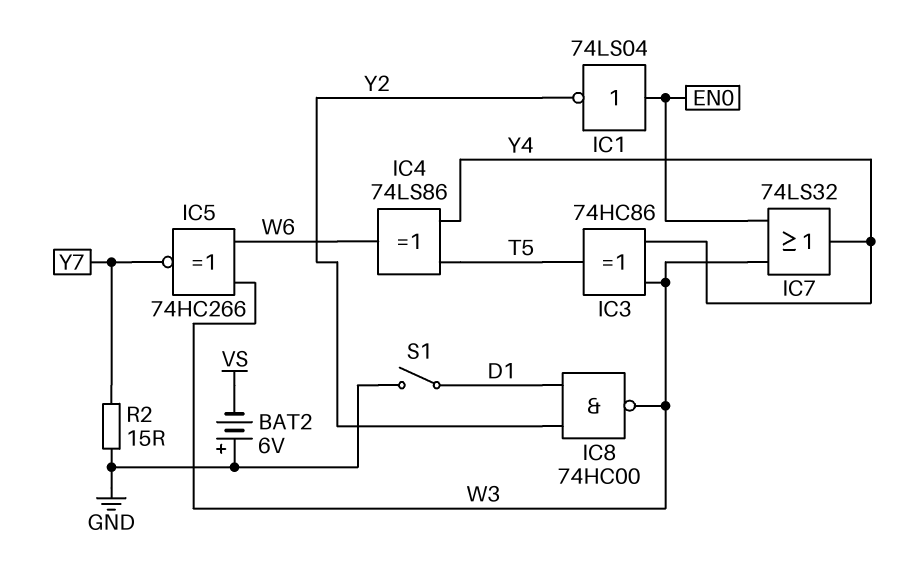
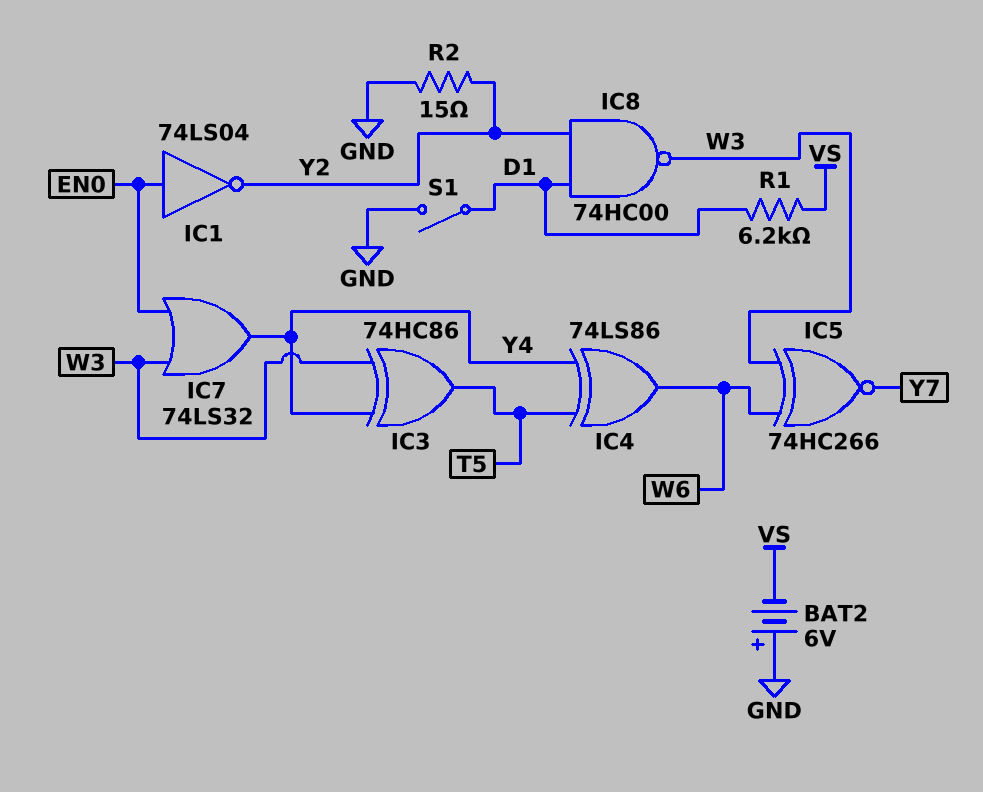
R1: none -> 6.2k (D1, VS)
R2: 15 (GND, Y7) -> 15 (GND, Y2)

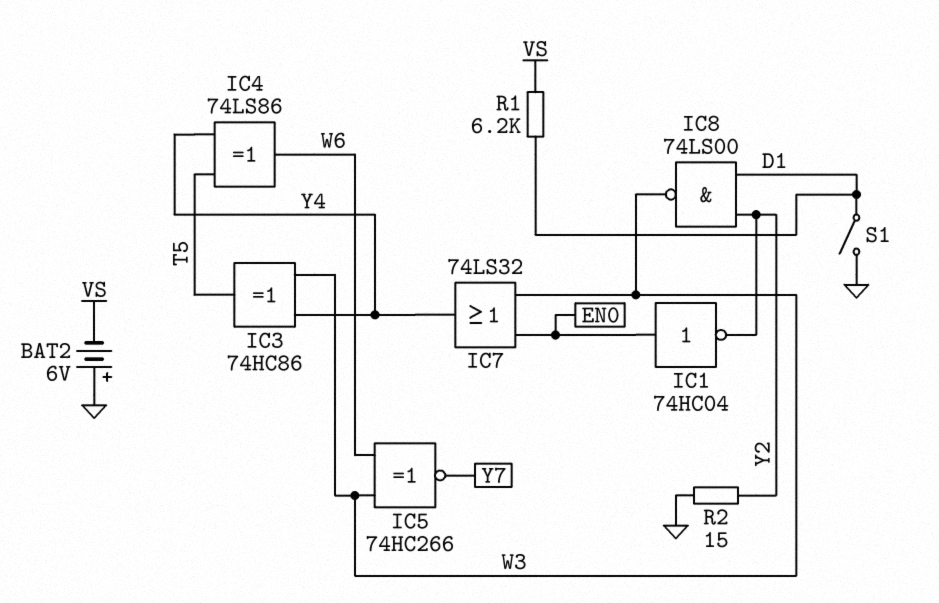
IC1: NOT 74LS04 (in EN0, out Y2) -> NOT 74HC04 (in EN0, out Y2)
IC8: NAND 74HC00 (in D1, in Y2, out W3) -> NAND 74LS00 (in D1, in Y2, out W3)

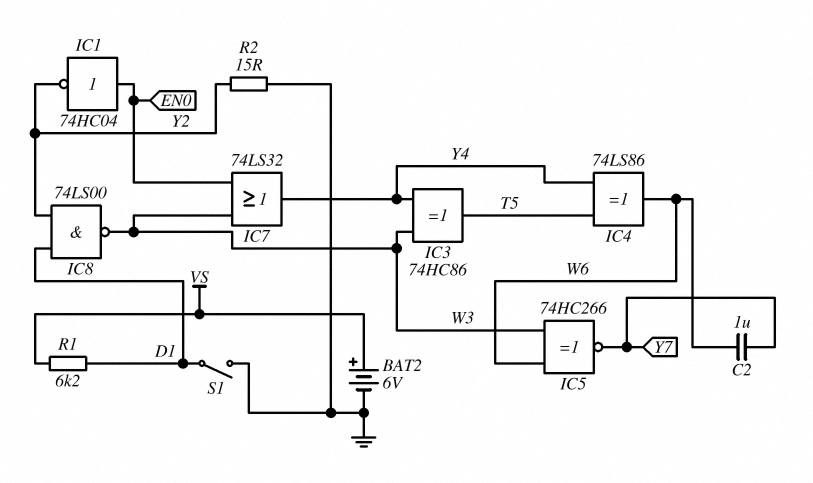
BAT2: 6V (plus GND, minus VS) -> 6V (plus VS, minus GND)
C2: none -> 1uF (W6, Y7)

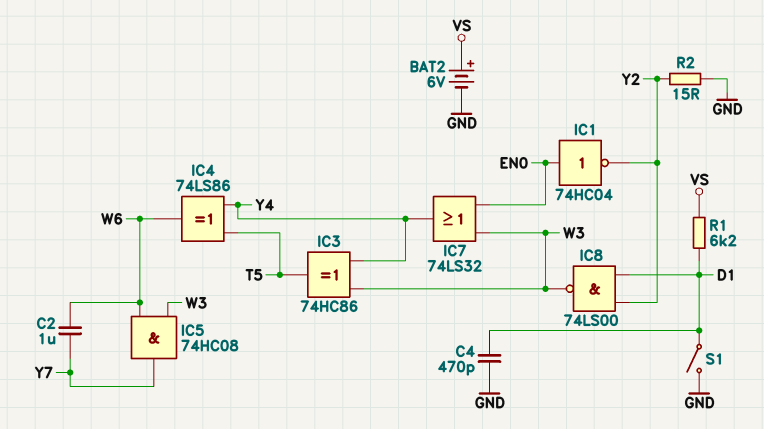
C4: none -> 470pF (D1, GND)
IC5: XNOR 74HC266 (in W3, in W6, out Y7) -> AND 74HC08 (in W3, in W6, out Y7)

